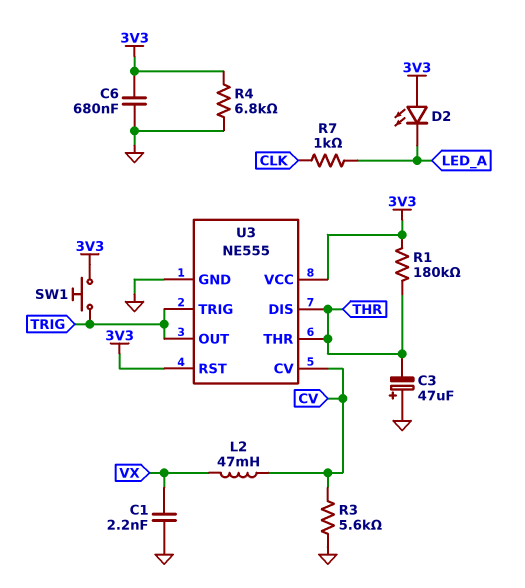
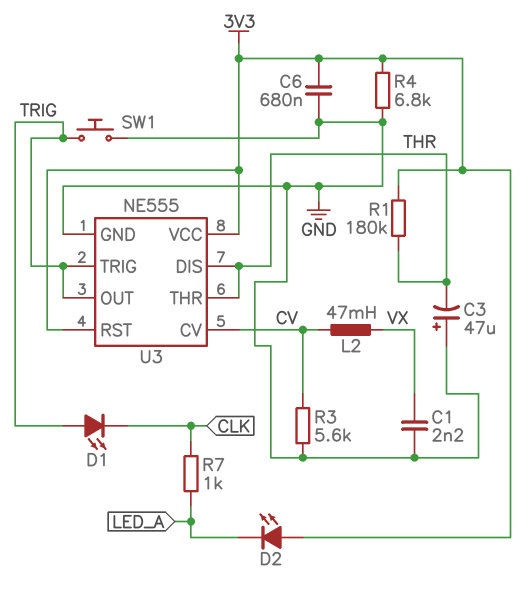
D1: none -> LED (A TRIG, K CLK)
SW1: button (3V3, TRIG) -> button (GND, TRIG)

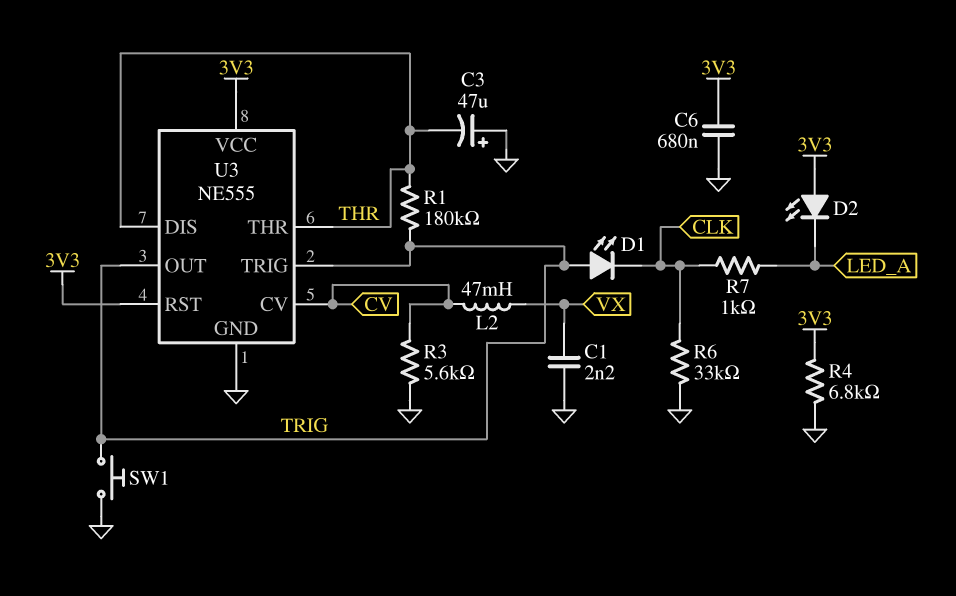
R1: 180k (3V3, THR) -> 180k (THR, TRIG)
R6: none -> 33k (CLK, GND)

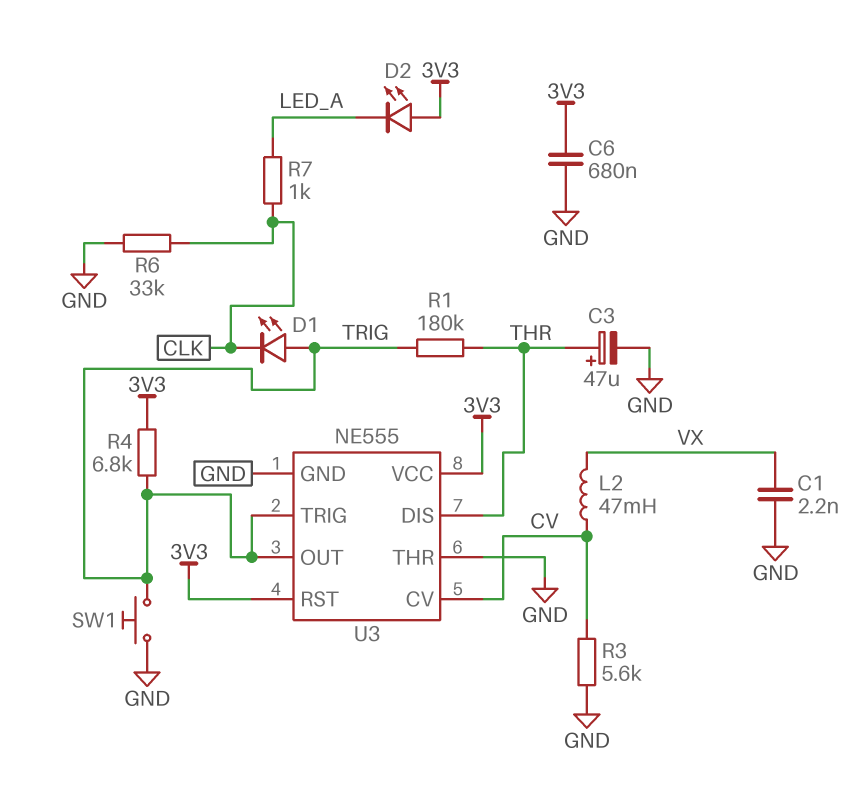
C3: 47uF (plus GND, minus THR) -> 47uF (plus THR, minus GND)
R4: 6.8k (3V3, GND) -> 6.8k (3V3, TRIG)
U3 pin THR: THR -> GND

